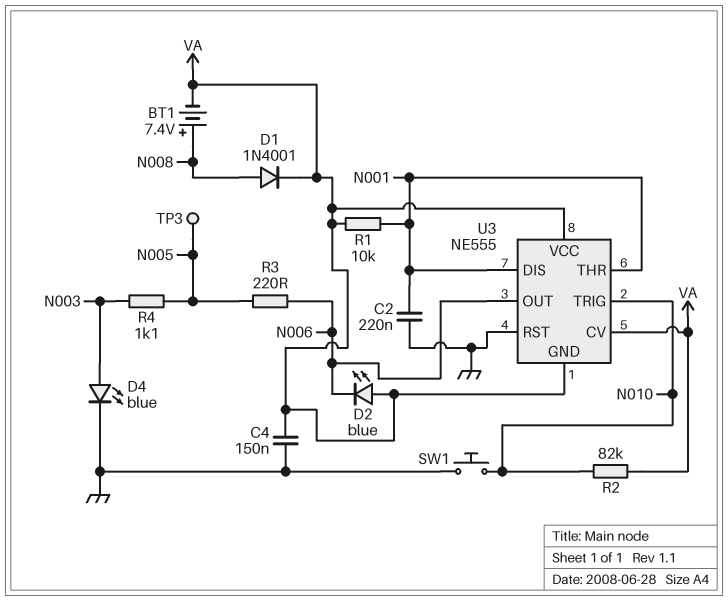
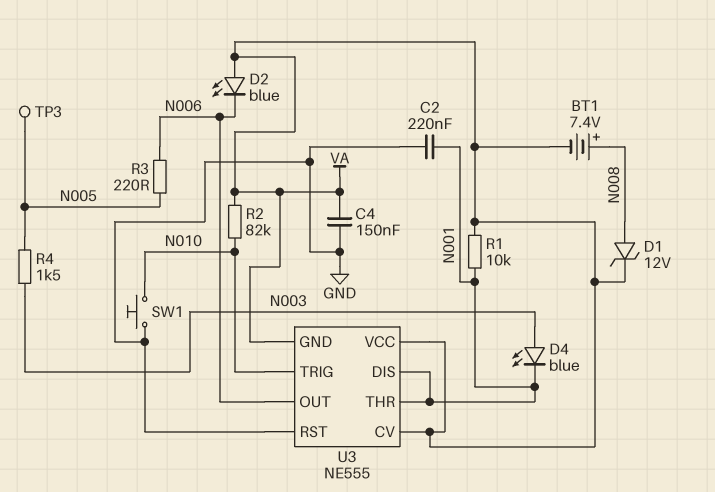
D1: diode 1N4001 (A N008, K VA) -> zener 12V (A N008, K VA)
D4: LED blue (A N003, K GND) -> LED blue (A N003, K N001)
R4: 1.1k (N003, N005) -> 1.5k (N003, N005)

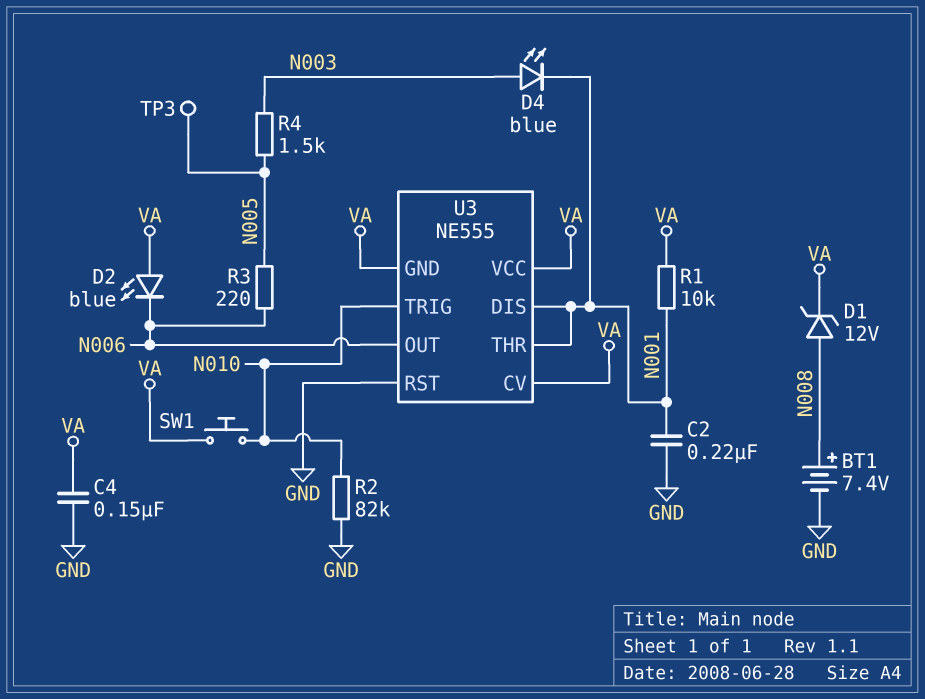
BT1: 7.4V (plus N008, minus VA) -> 7.4V (plus N008, minus GND)
R2: 82k (N010, VA) -> 82k (GND, N010)
SW1: button (GND, N010) -> button (N010, VA)

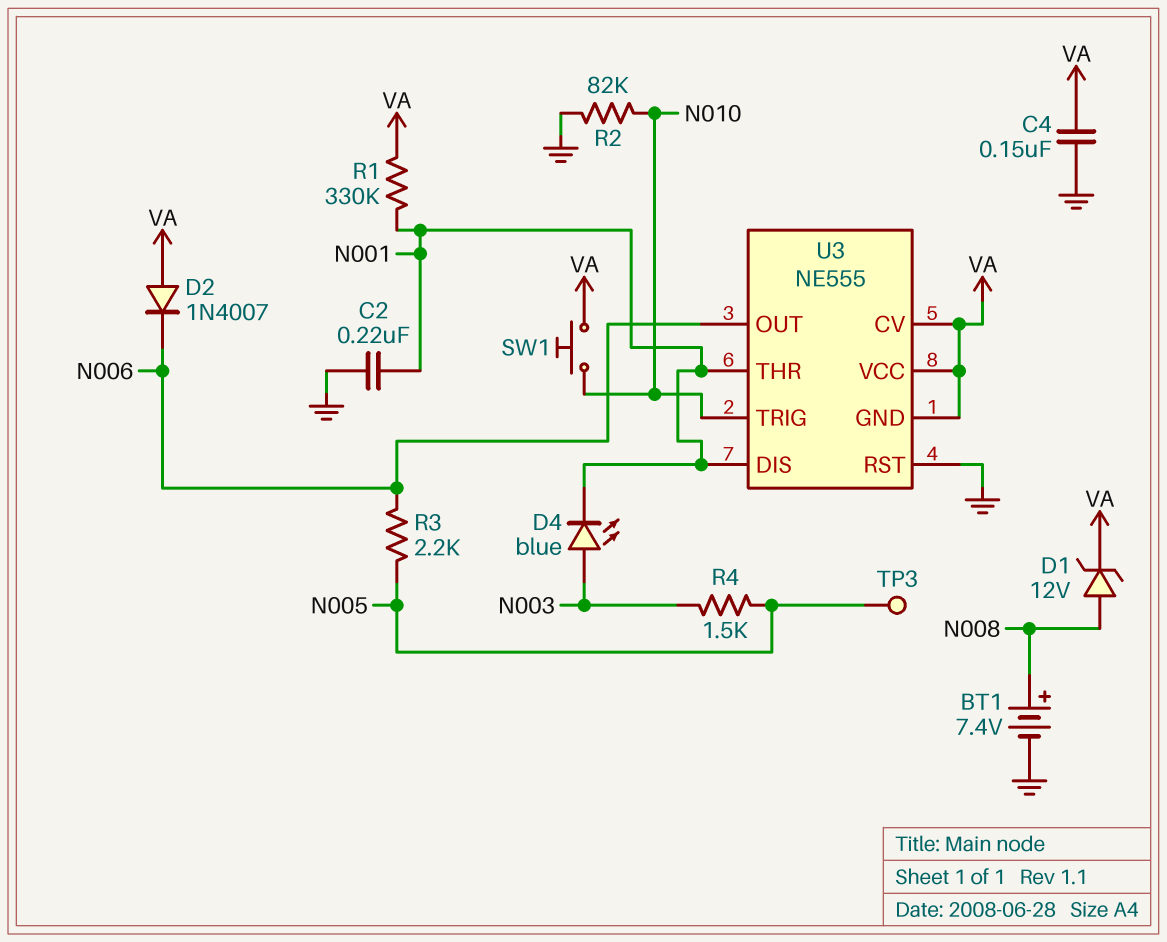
D2: LED blue (A VA, K N006) -> diode 1N4007 (A VA, K N006)
R1: 10k (N001, VA) -> 330k (N001, VA)
R3: 220 (N005, N006) -> 2.2k (N005, N006)

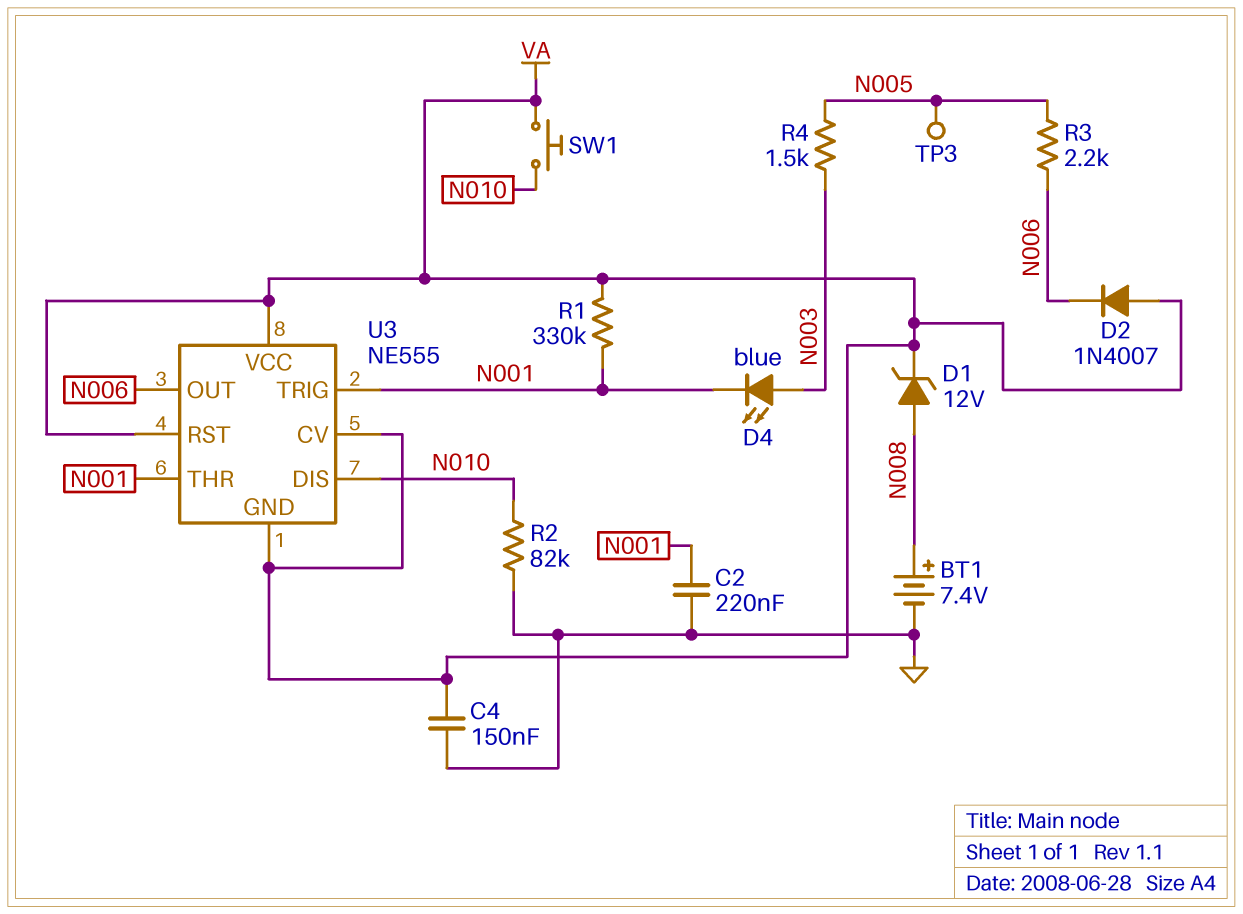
U3 pin DIS: N001 -> N010
U3 pin RST: GND -> VA
U3 pin TRIG: N010 -> N001

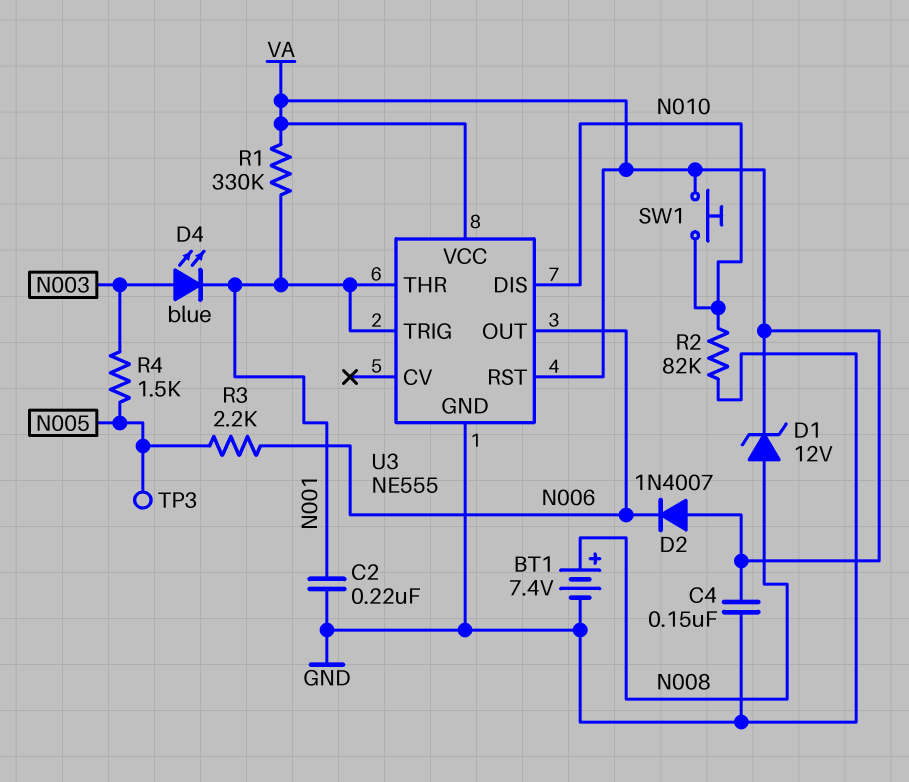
U3 pin CV: VA -> none
U3 pin GND: VA -> GND

